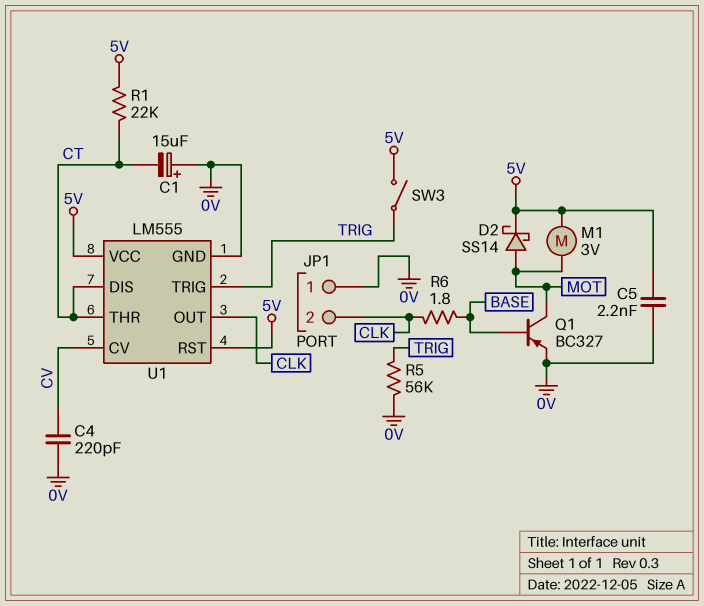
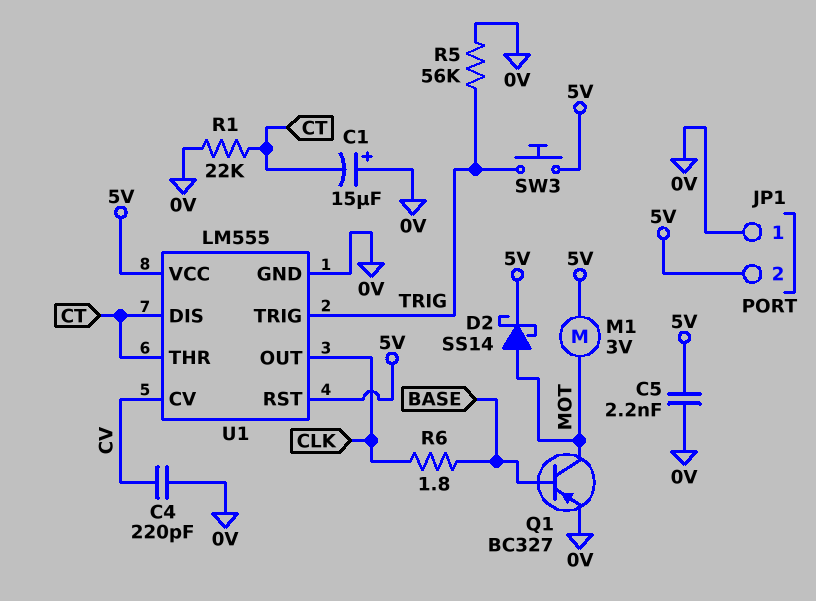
JP1 pin 2: CLK -> 5V
R1: 22k (5V, CT) -> 22k (0V, CT)
SW3: switch (5V, TRIG) -> button (5V, TRIG)

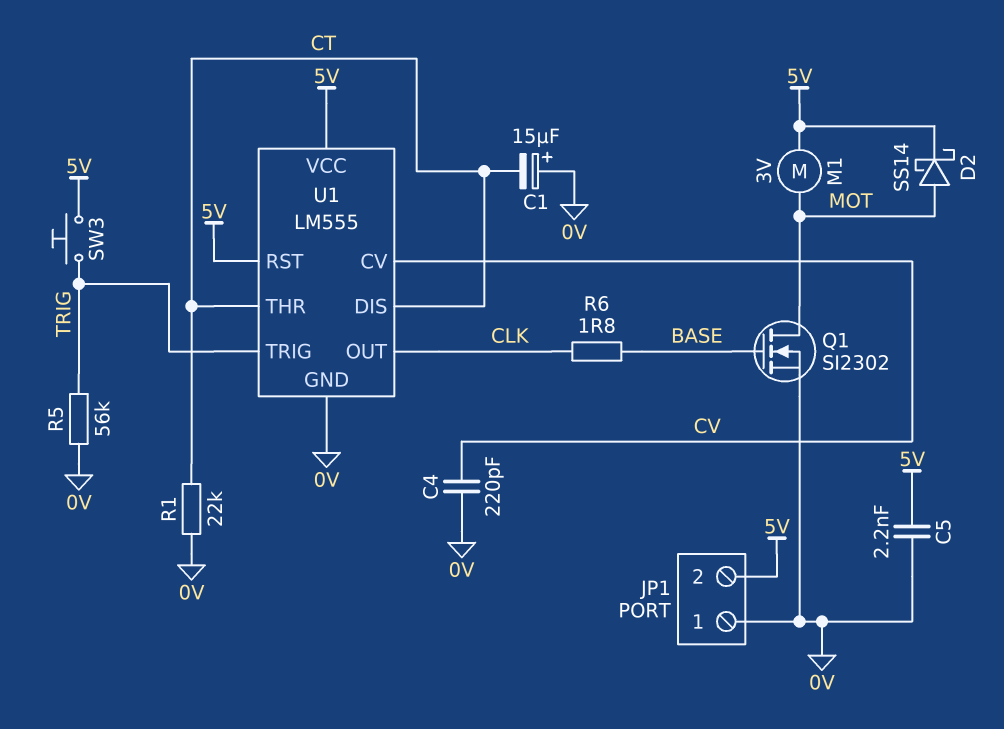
Q1: PNP BC327 (B BASE, C MOT, E 0V) -> NMOS SI2302 (G BASE, D MOT, S 0V)

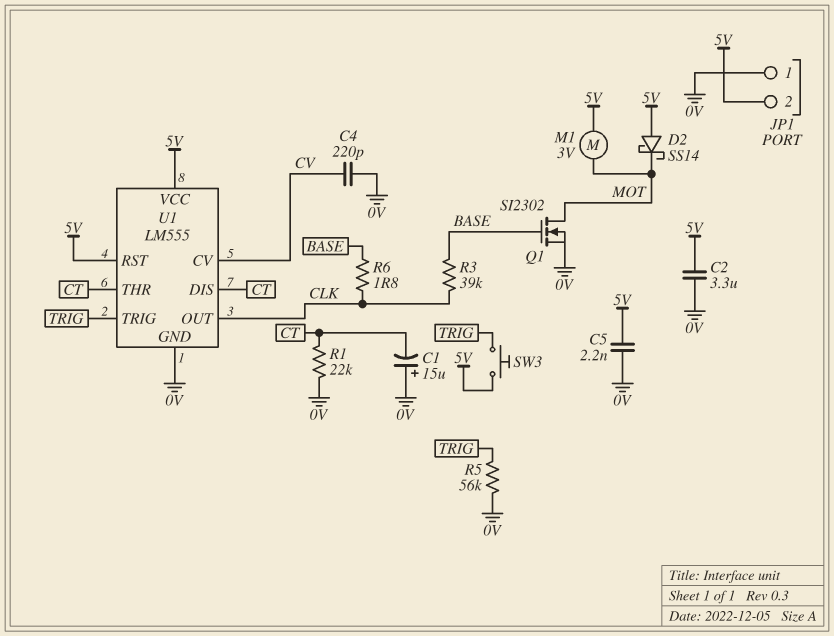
C2: none -> 3.3uF (0V, 5V)
D2: schottky SS14 (A MOT, K 5V) -> schottky SS14 (A 5V, K MOT)
R3: none -> 39k (BASE, CLK)

